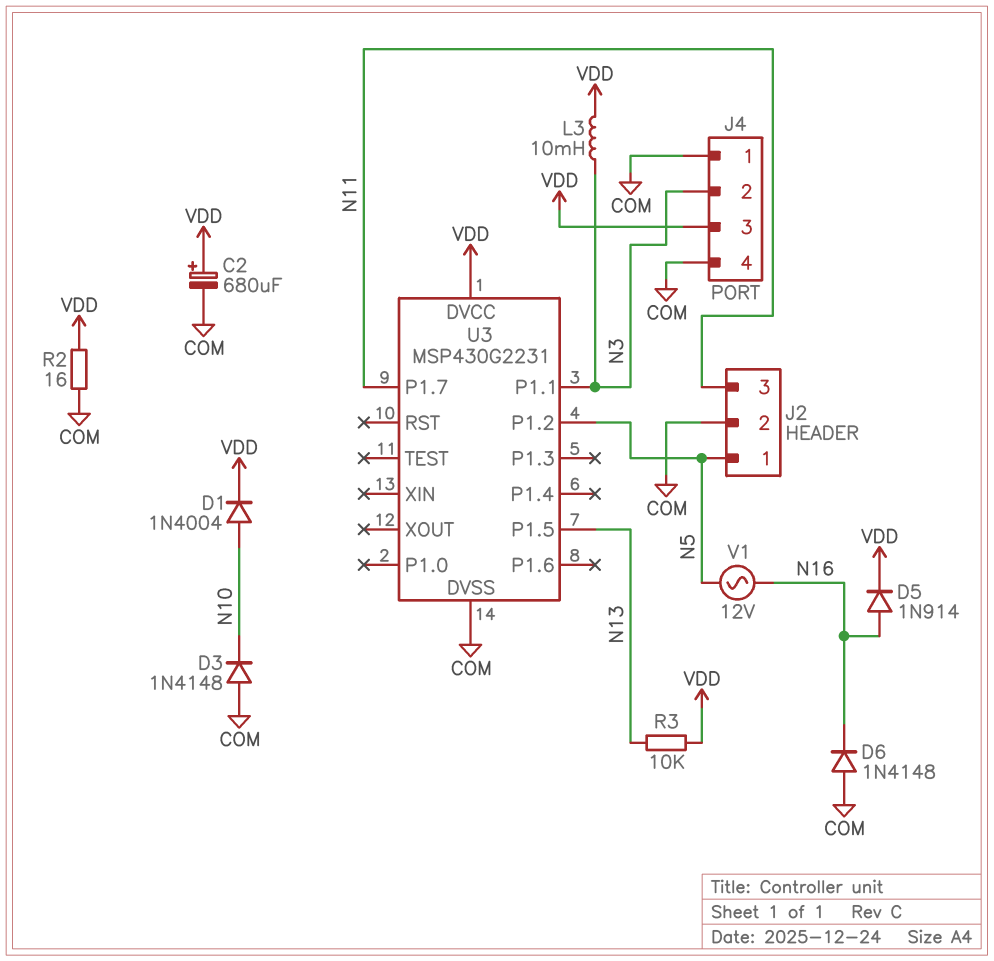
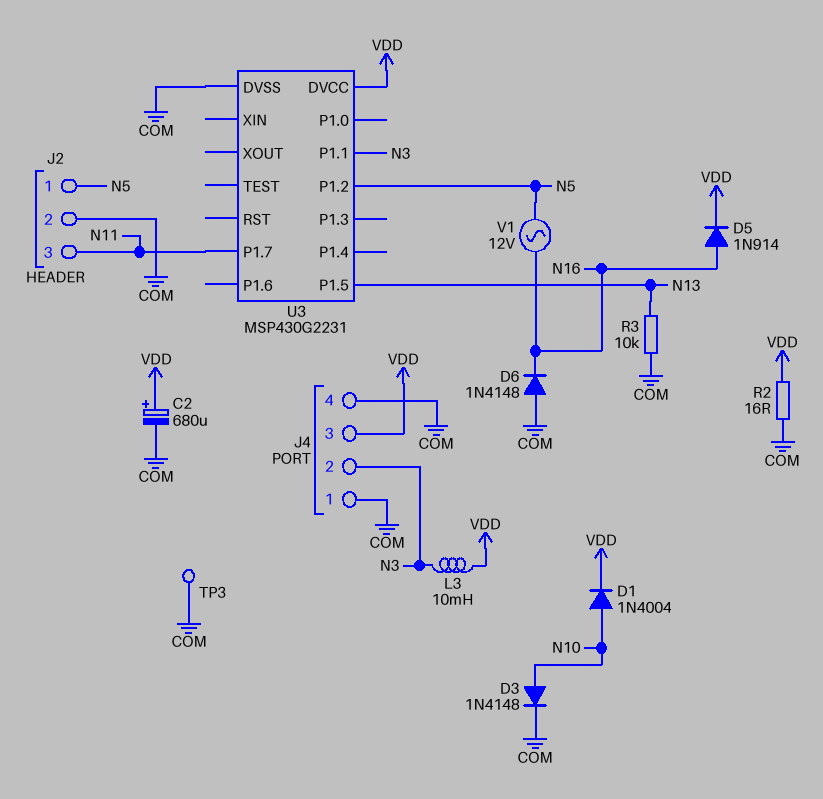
D3: diode 1N4148 (A COM, K N10) -> diode 1N4148 (A N10, K COM)
R3: 10k (N13, VDD) -> 10k (COM, N13)
TP3: none -> test point (COM)

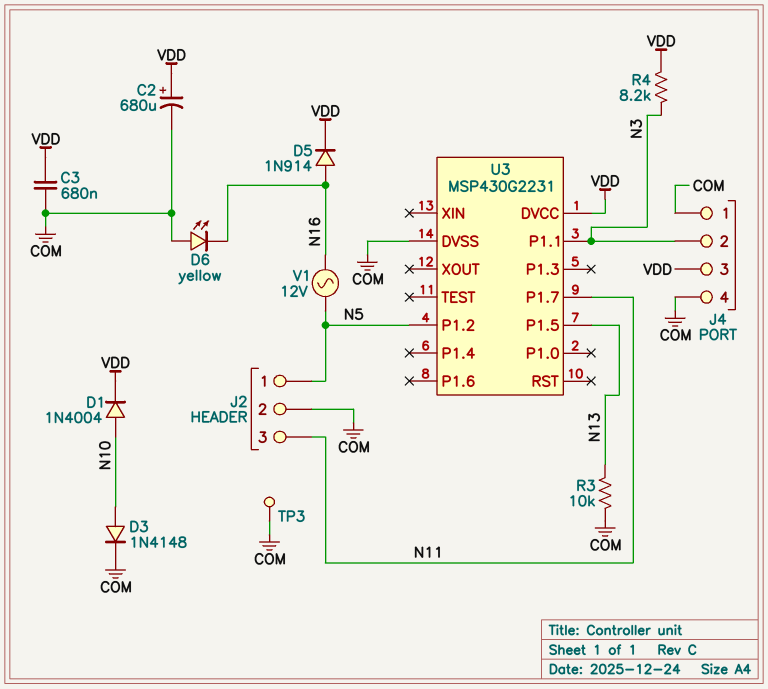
C3: none -> 680nF (COM, VDD)
D6: diode 1N4148 (A COM, K N16) -> LED yellow (A COM, K N16)
L3: 10mH (N3, VDD) -> none
R2: 16 (COM, VDD) -> none
R4: none -> 8.2k (N3, VDD)

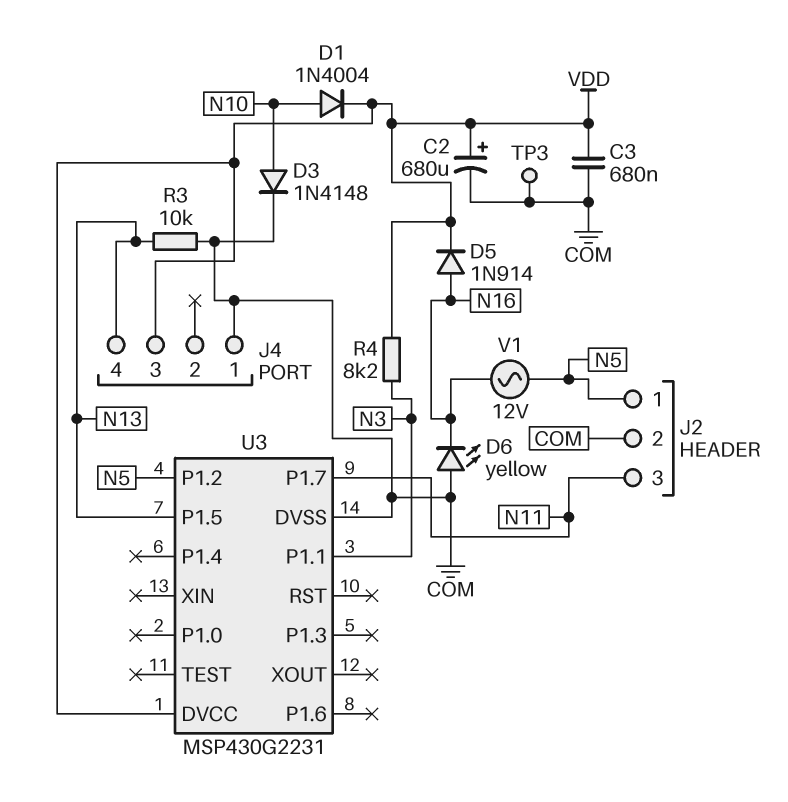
J4 pin 2: N3 -> none
J4 pin 4: COM -> N13

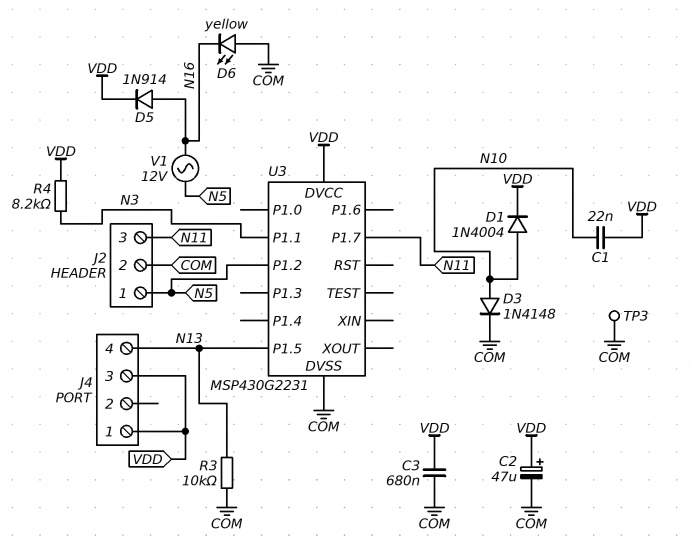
C1: none -> 22nF (N10, VDD)
C2: 680uF (plus VDD, minus COM) -> 47uF (plus VDD, minus COM)
J4 pin 1: COM -> VDD

